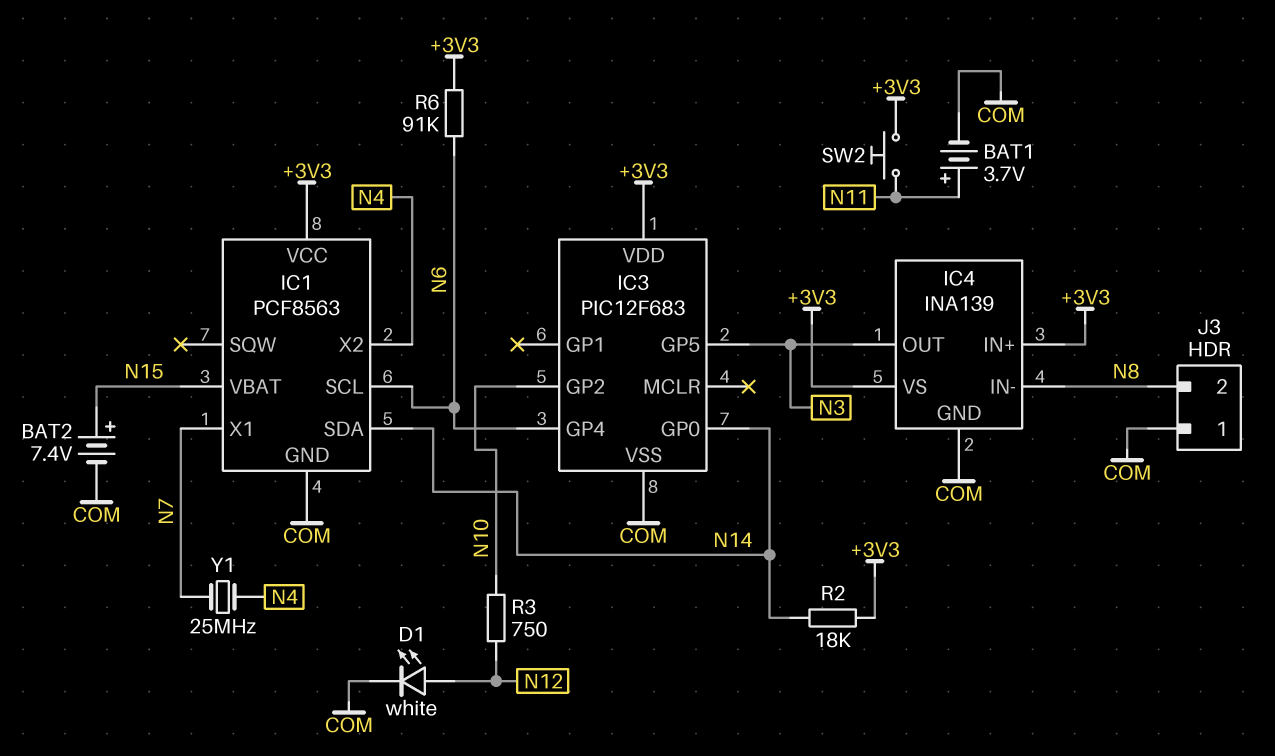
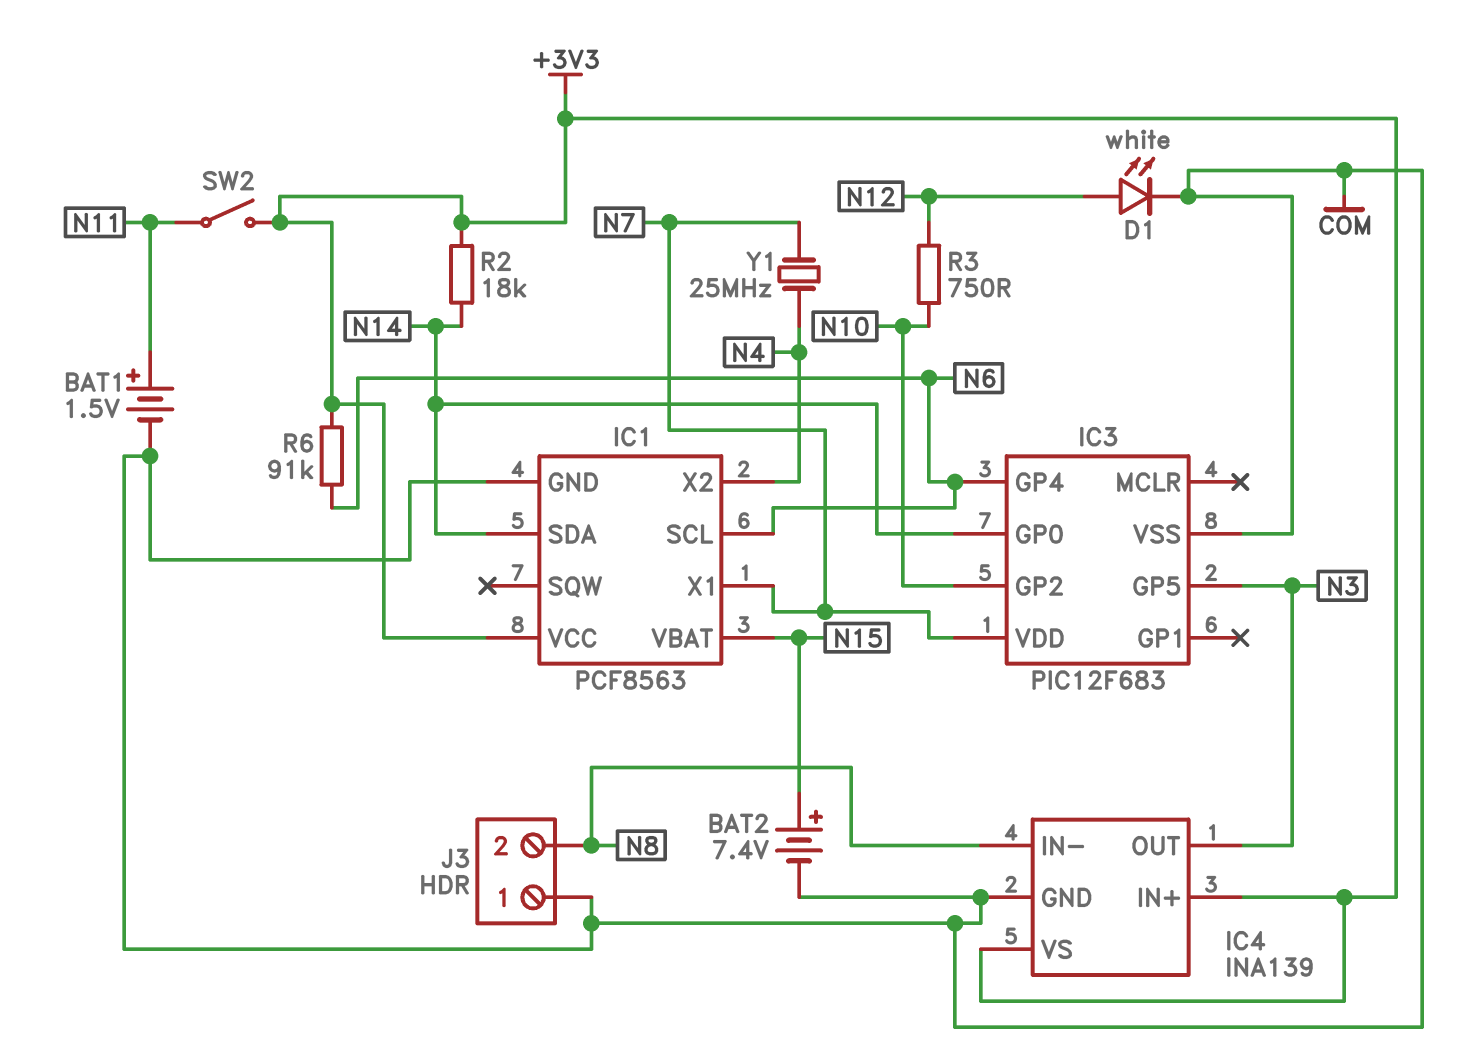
BAT1: 3.7V (plus N11, minus COM) -> 1.5V (plus N11, minus COM)
IC3 pin VDD: +3V3 -> N7
SW2: button (+3V3, N11) -> switch (+3V3, N11)

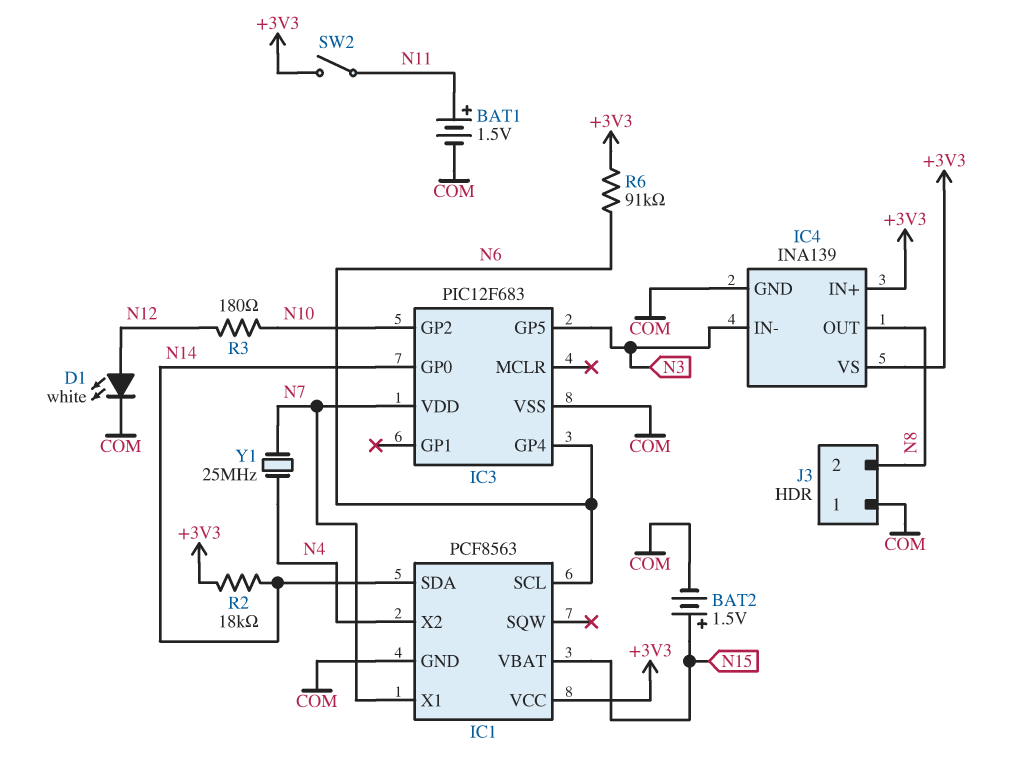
BAT2: 7.4V (plus N15, minus COM) -> 1.5V (plus N15, minus COM)
IC4 pin IN-: N8 -> N3
IC4 pin OUT: N3 -> N8
R3: 750 (N10, N12) -> 180 (N10, N12)

